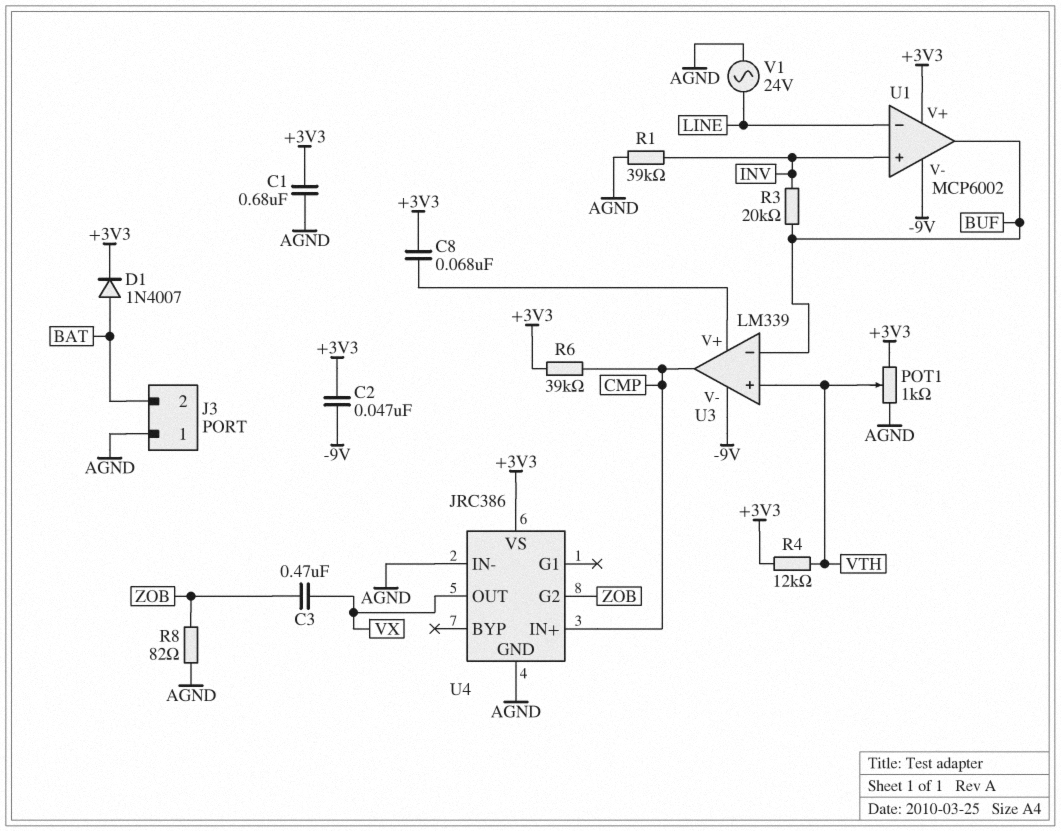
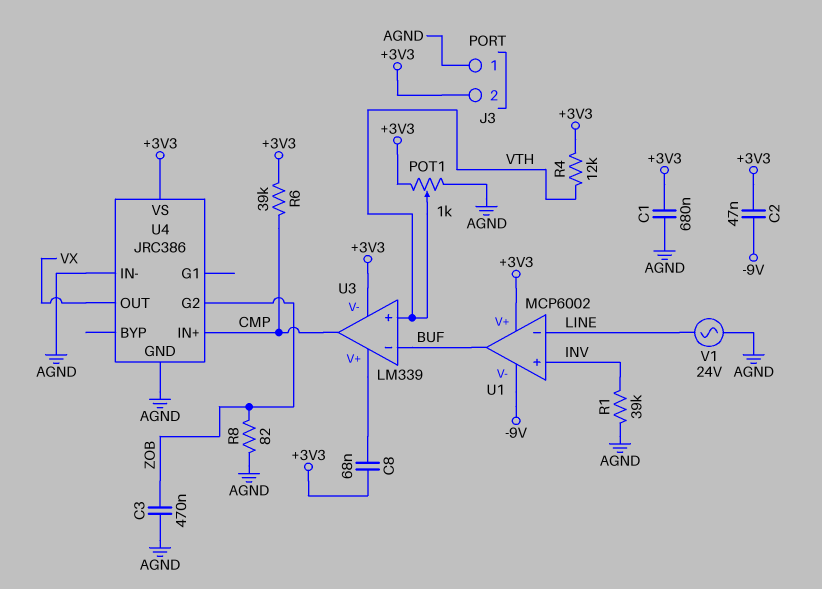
C3: 470nF (VX, ZOB) -> 470nF (AGND, ZOB)
D1: diode 1N4007 (A BAT, K +3V3) -> none
J3 pin 2: BAT -> +3V3
R3: 20k (BUF, INV) -> none
U3 pin V-: -9V -> +3V3

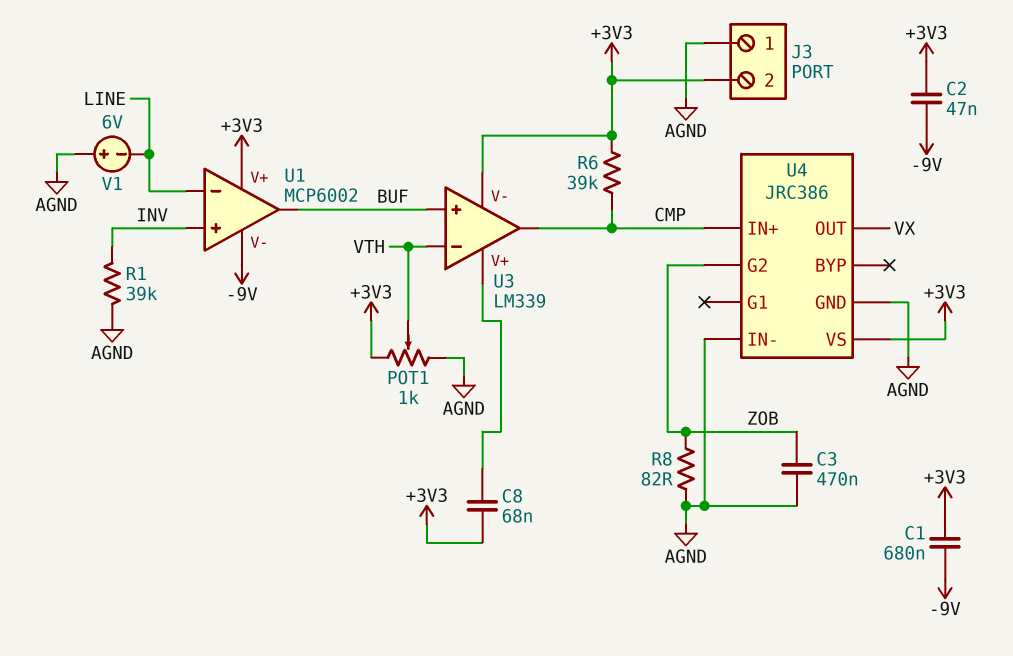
C1: 680nF (+3V3, AGND) -> 680nF (+3V3, -9V)
R4: 12k (+3V3, VTH) -> none
U3 pin in+: VTH -> BUF
U3 pin in-: BUF -> VTH
V1: AC 24V (AGND, LINE) -> 6V (plus AGND, minus LINE)

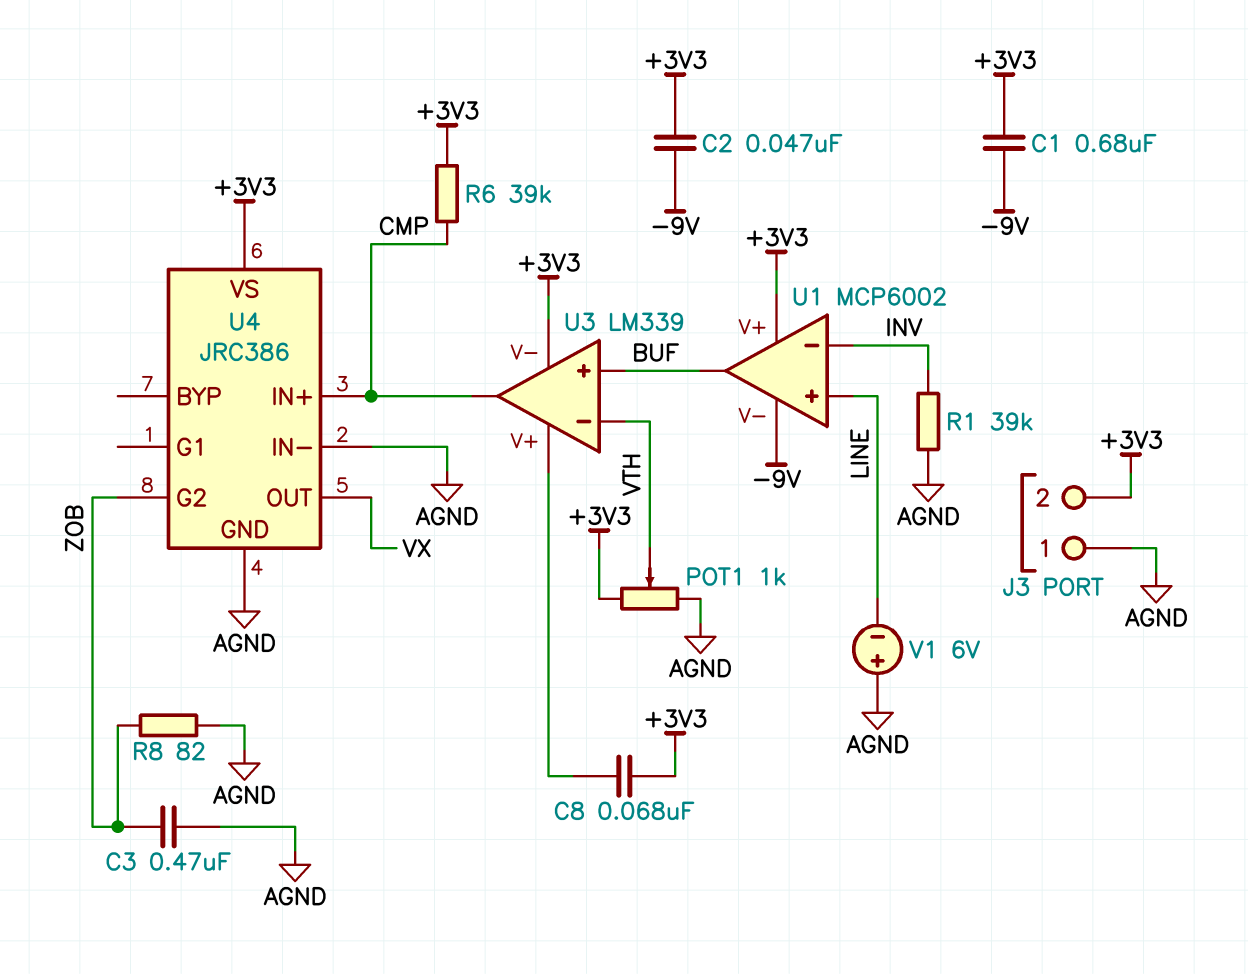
U1 pin in+: INV -> LINE
U1 pin in-: LINE -> INV

